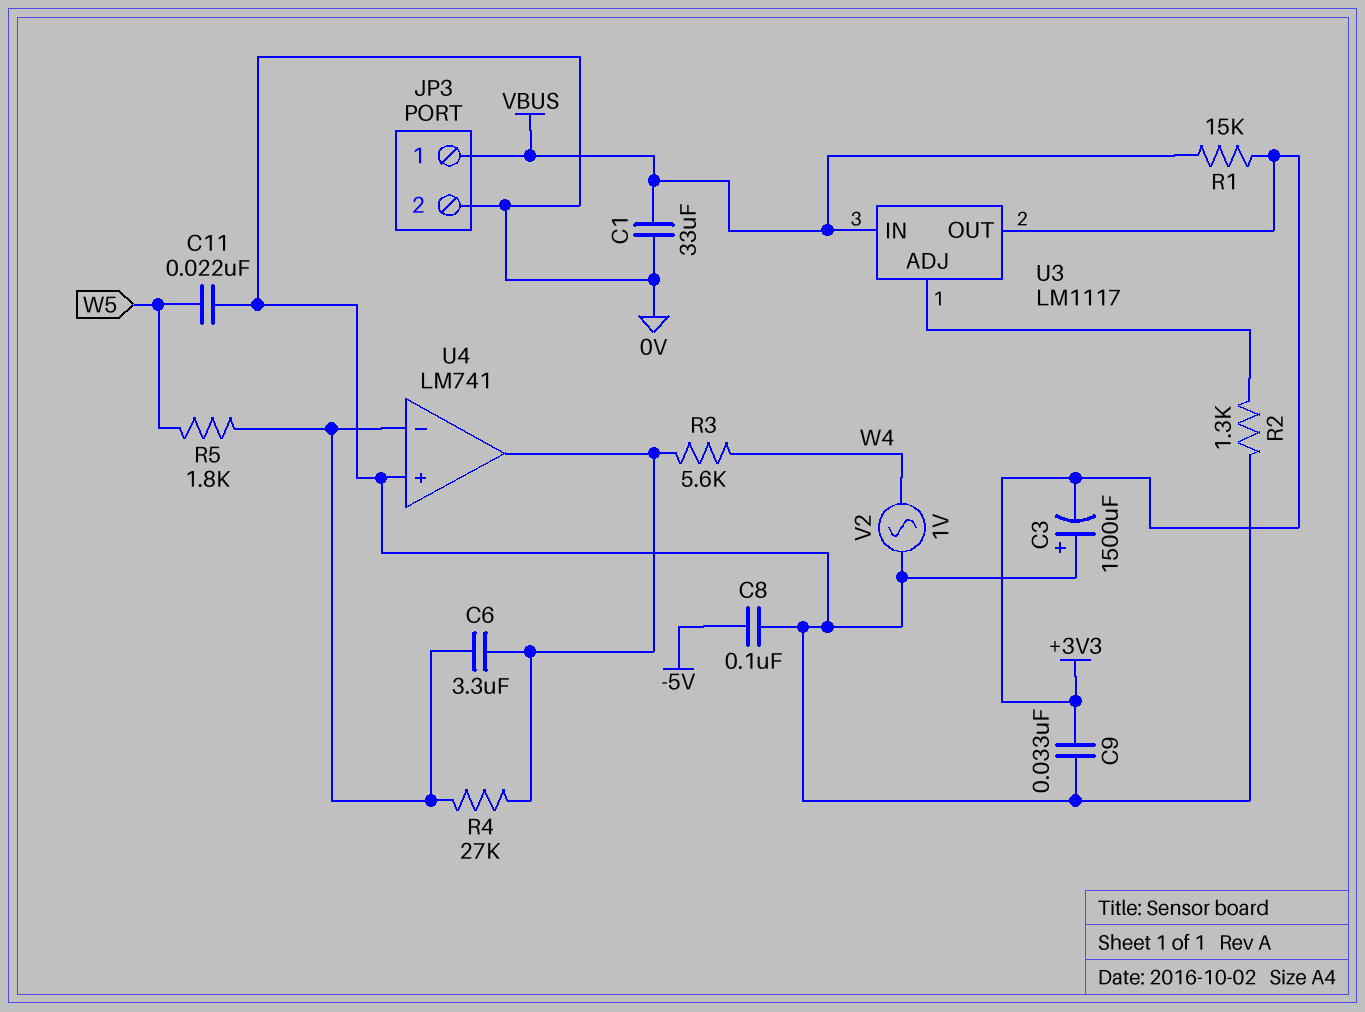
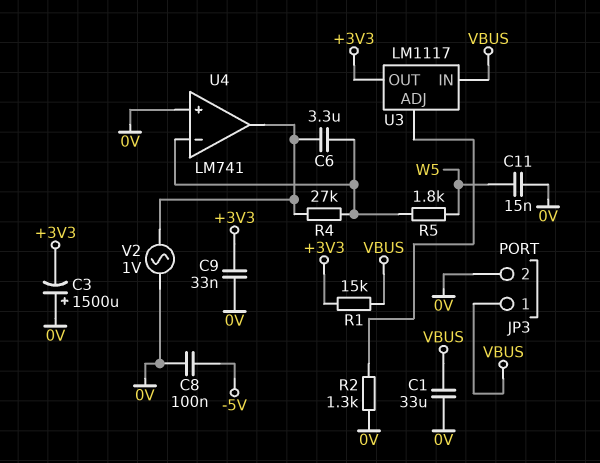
C11: 22nF (0V, W5) -> 15nF (0V, W5)
R3: 5.6k (U4/out, W4) -> none
V2: AC 1V (0V, W4) -> AC 1V (0V, U4/out)

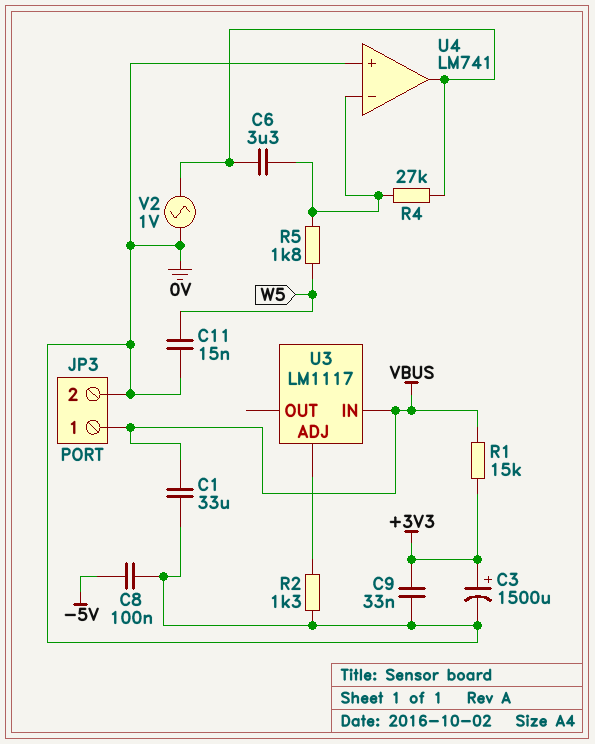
C3: 1500uF (plus 0V, minus +3V3) -> 1500uF (plus +3V3, minus 0V)
U3 pin OUT: +3V3 -> none

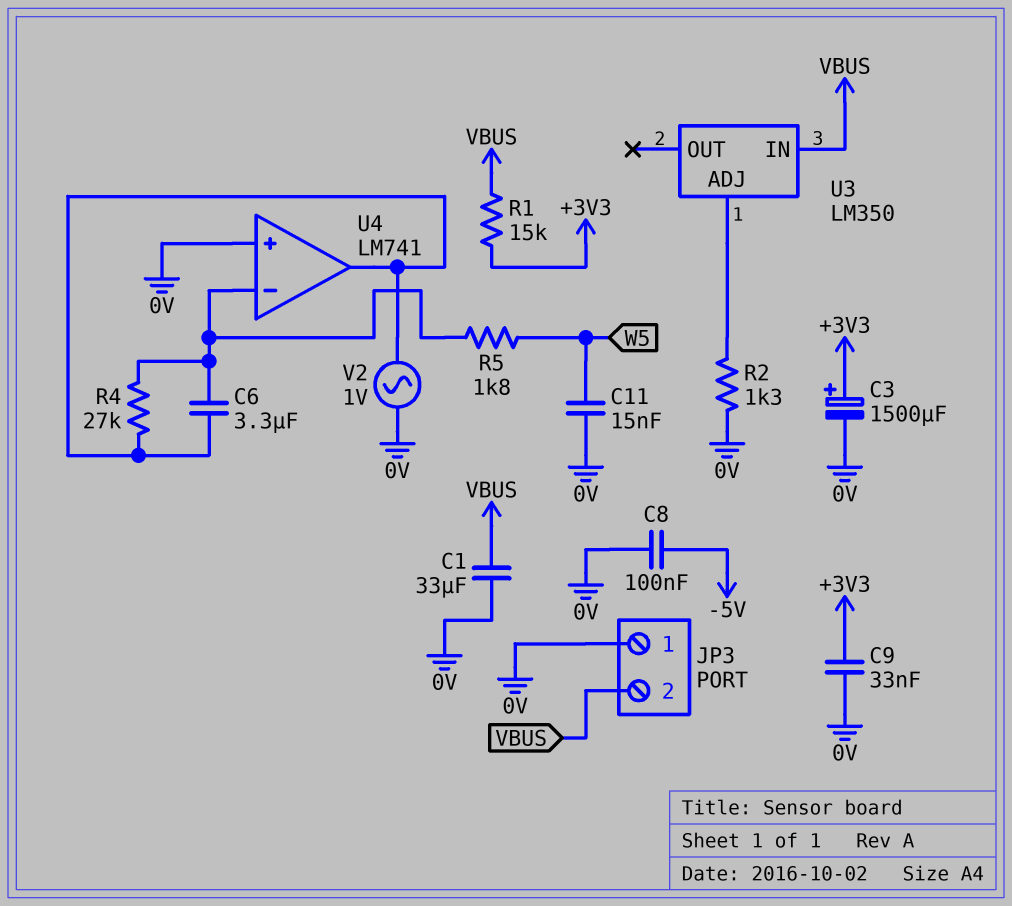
JP3 pin 1: VBUS -> 0V
JP3 pin 2: 0V -> VBUS
U3: LM1117 -> LM350

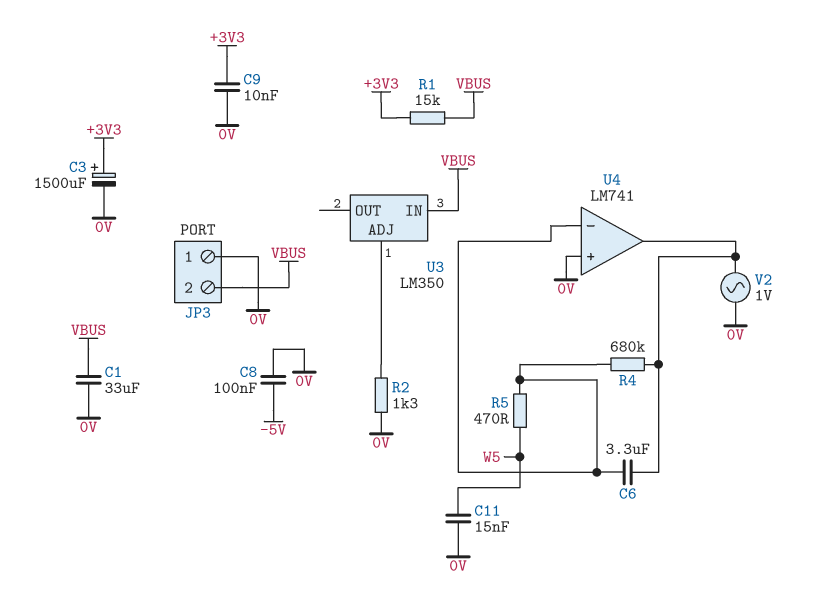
C9: 33nF (+3V3, 0V) -> 10nF (+3V3, 0V)
R4: 27k (U4/in-, U4/out) -> 680k (U4/in-, U4/out)
R5: 1.8k (U4/in-, W5) -> 470 (U4/in-, W5)

